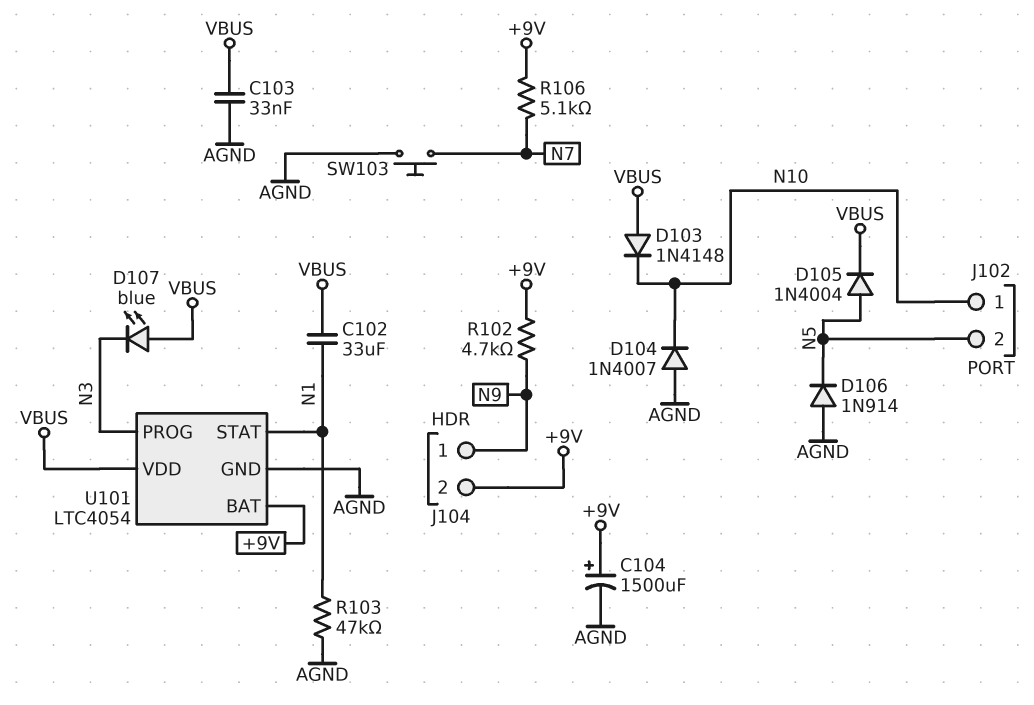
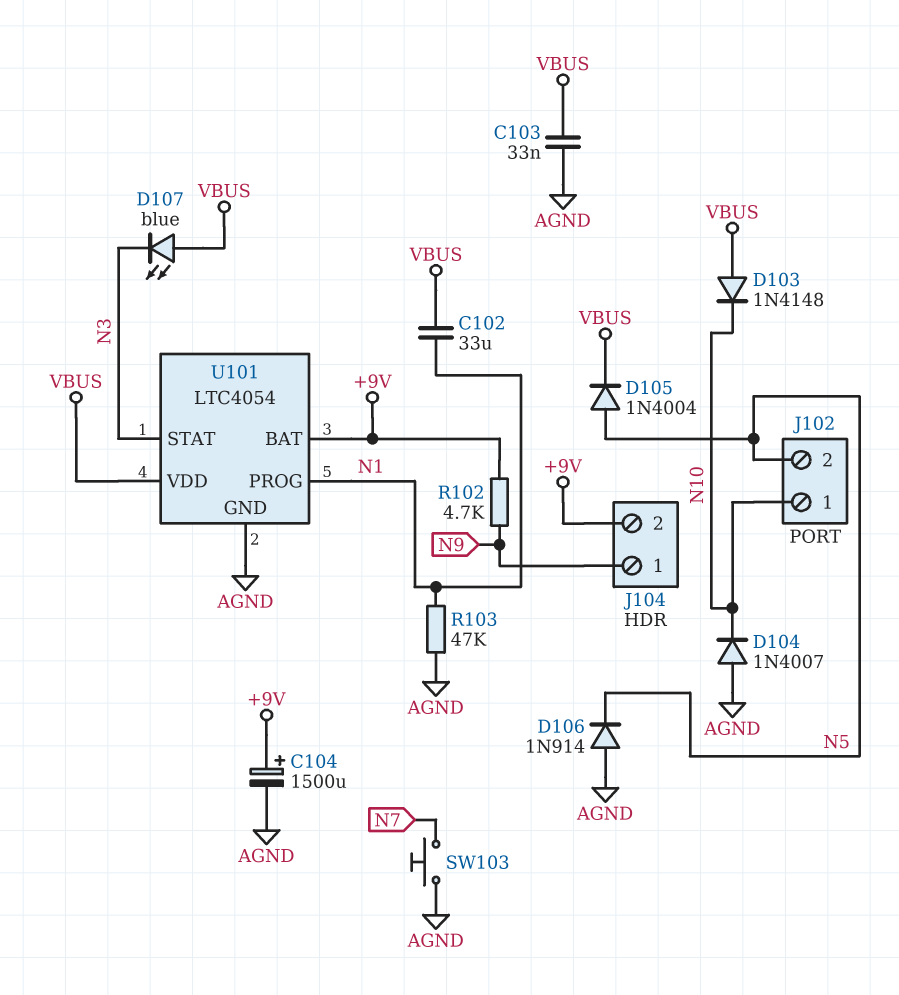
R106: 5.1k (+9V, N7) -> none
U101 pin PROG: N3 -> N1
U101 pin STAT: N1 -> N3

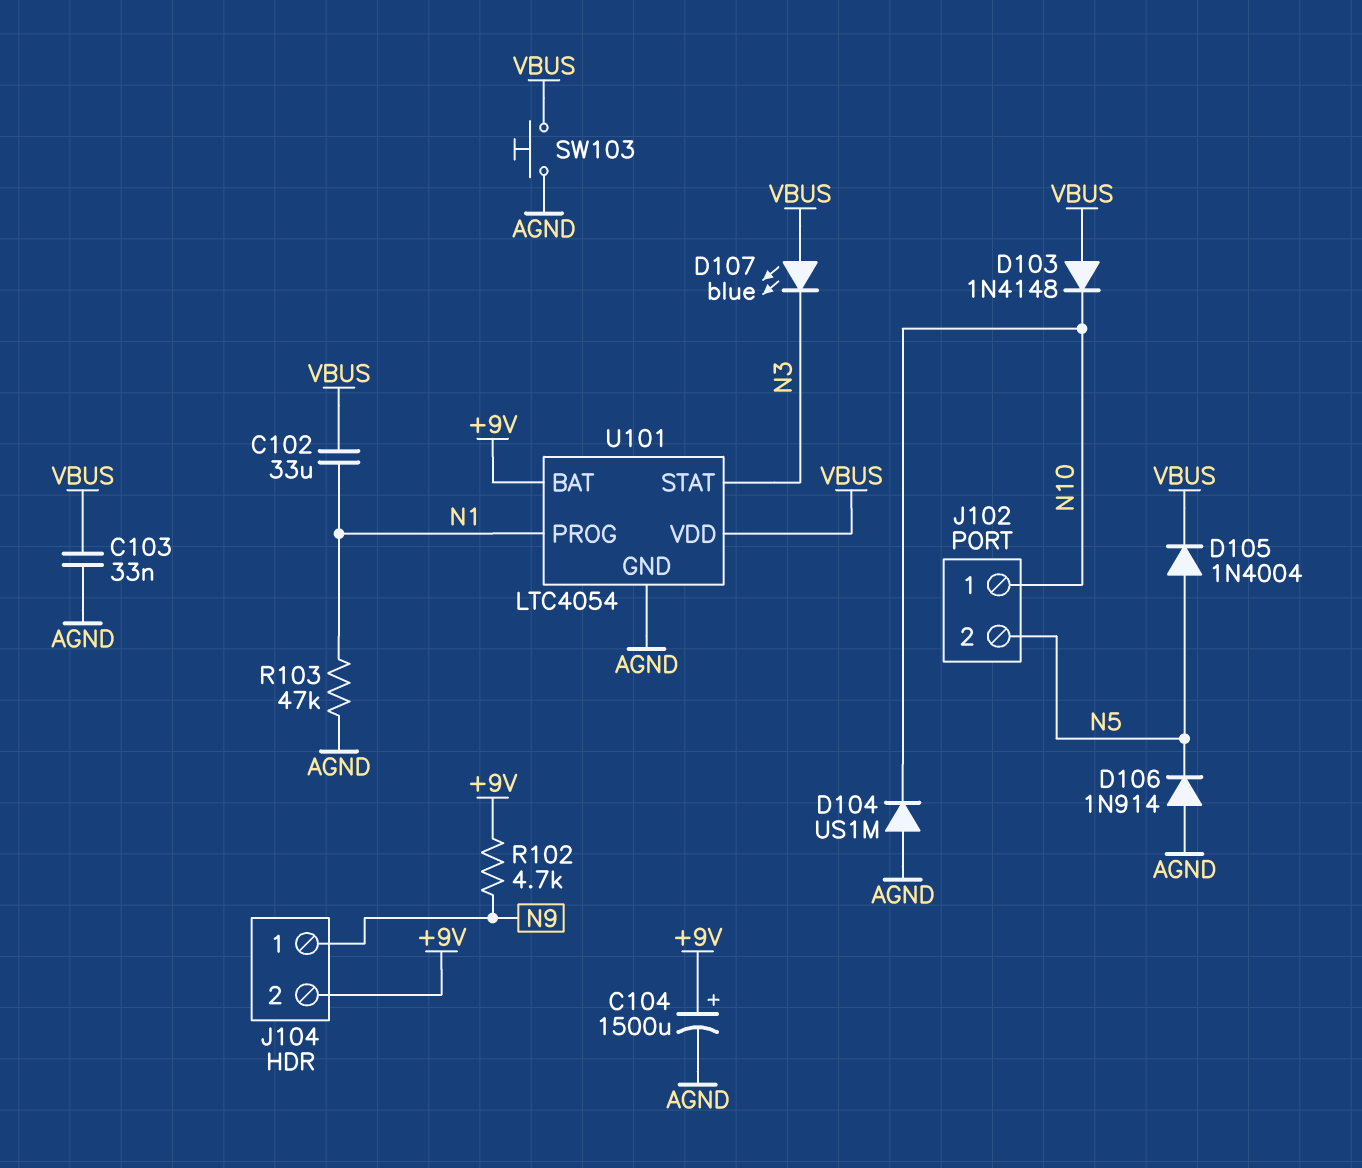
D104: diode 1N4007 (A AGND, K N10) -> diode US1M (A AGND, K N10)
SW103: button (AGND, N7) -> button (AGND, VBUS)

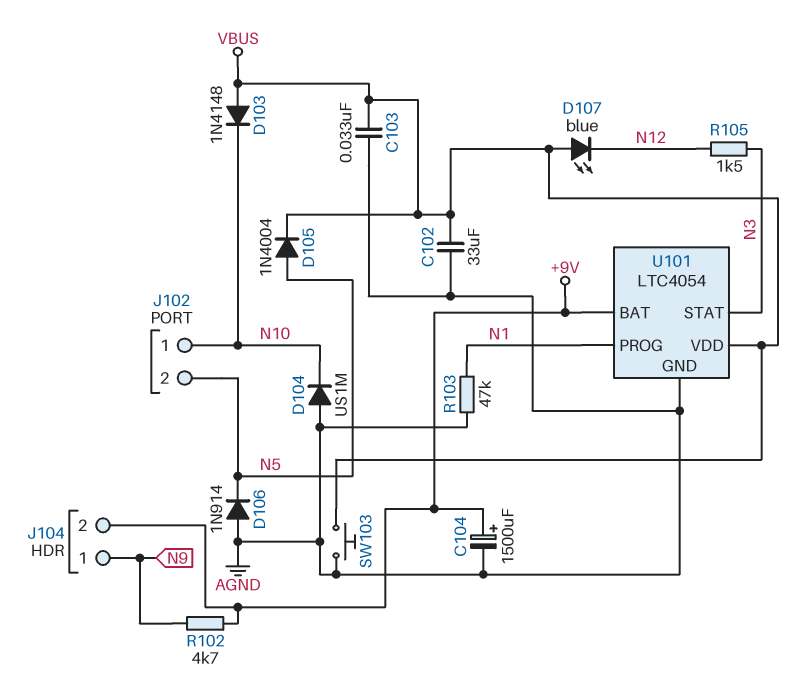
C102: 33uF (N1, VBUS) -> 33uF (AGND, VBUS)
D107: LED blue (A VBUS, K N3) -> LED blue (A VBUS, K N12)
R105: none -> 1.5k (N3, N12)

